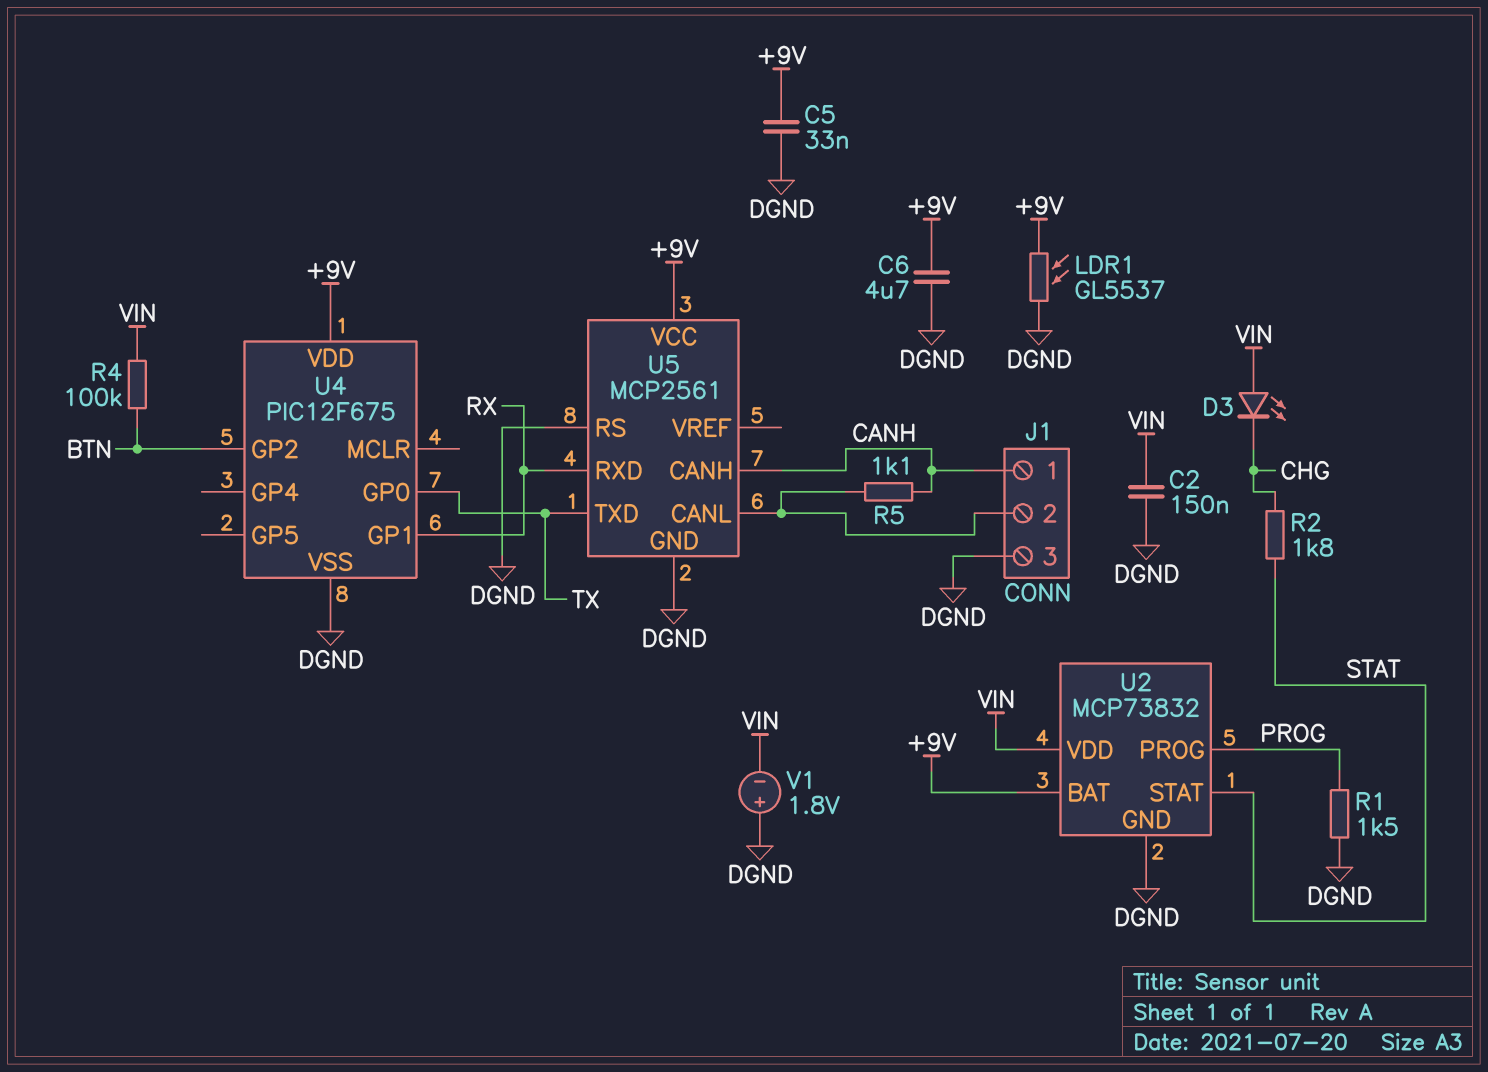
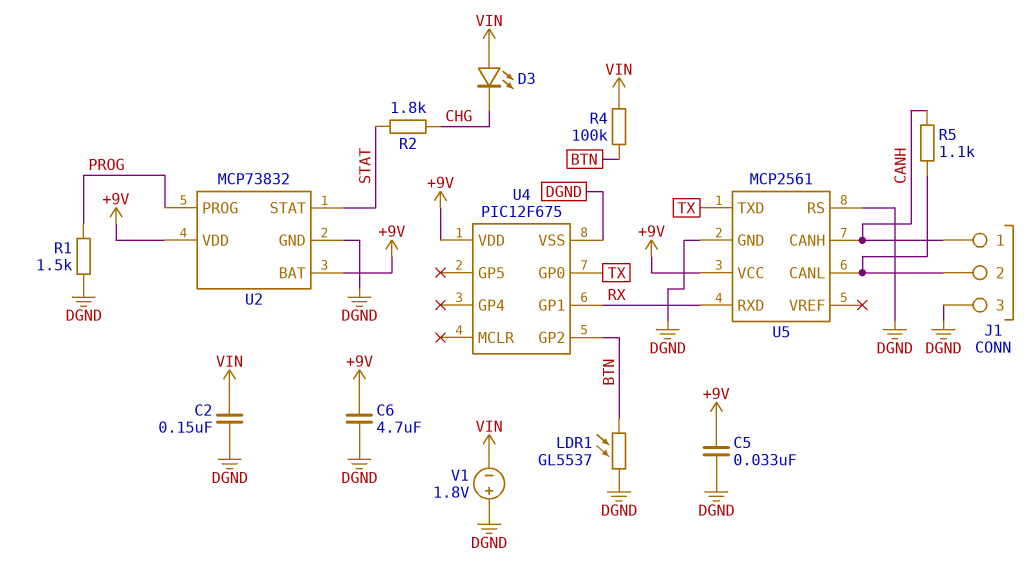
LDR1: GL5537 (+9V, DGND) -> GL5537 (BTN, DGND)
U2 pin VDD: VIN -> +9V

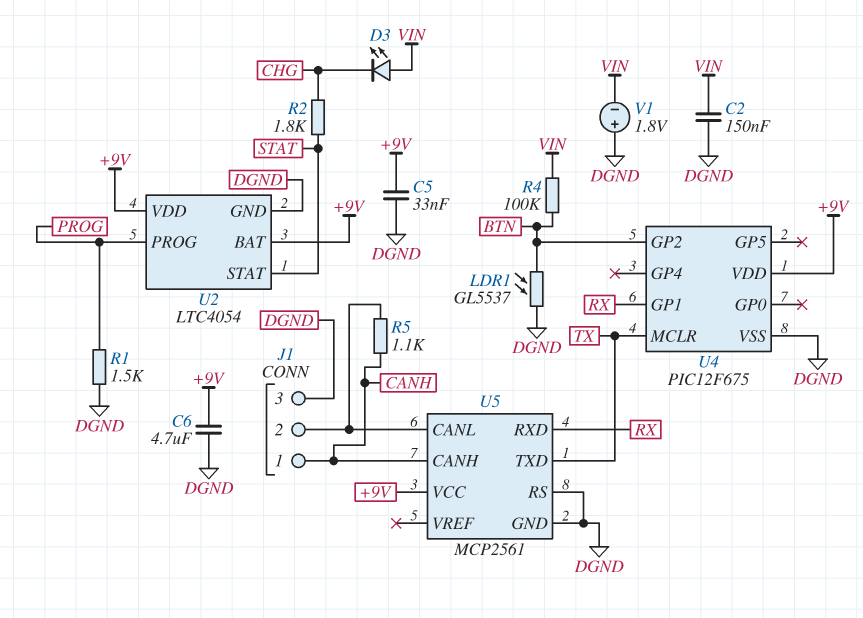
U2: MCP73832 -> LTC4054
U4 pin GP0: TX -> none
U4 pin MCLR: none -> TX

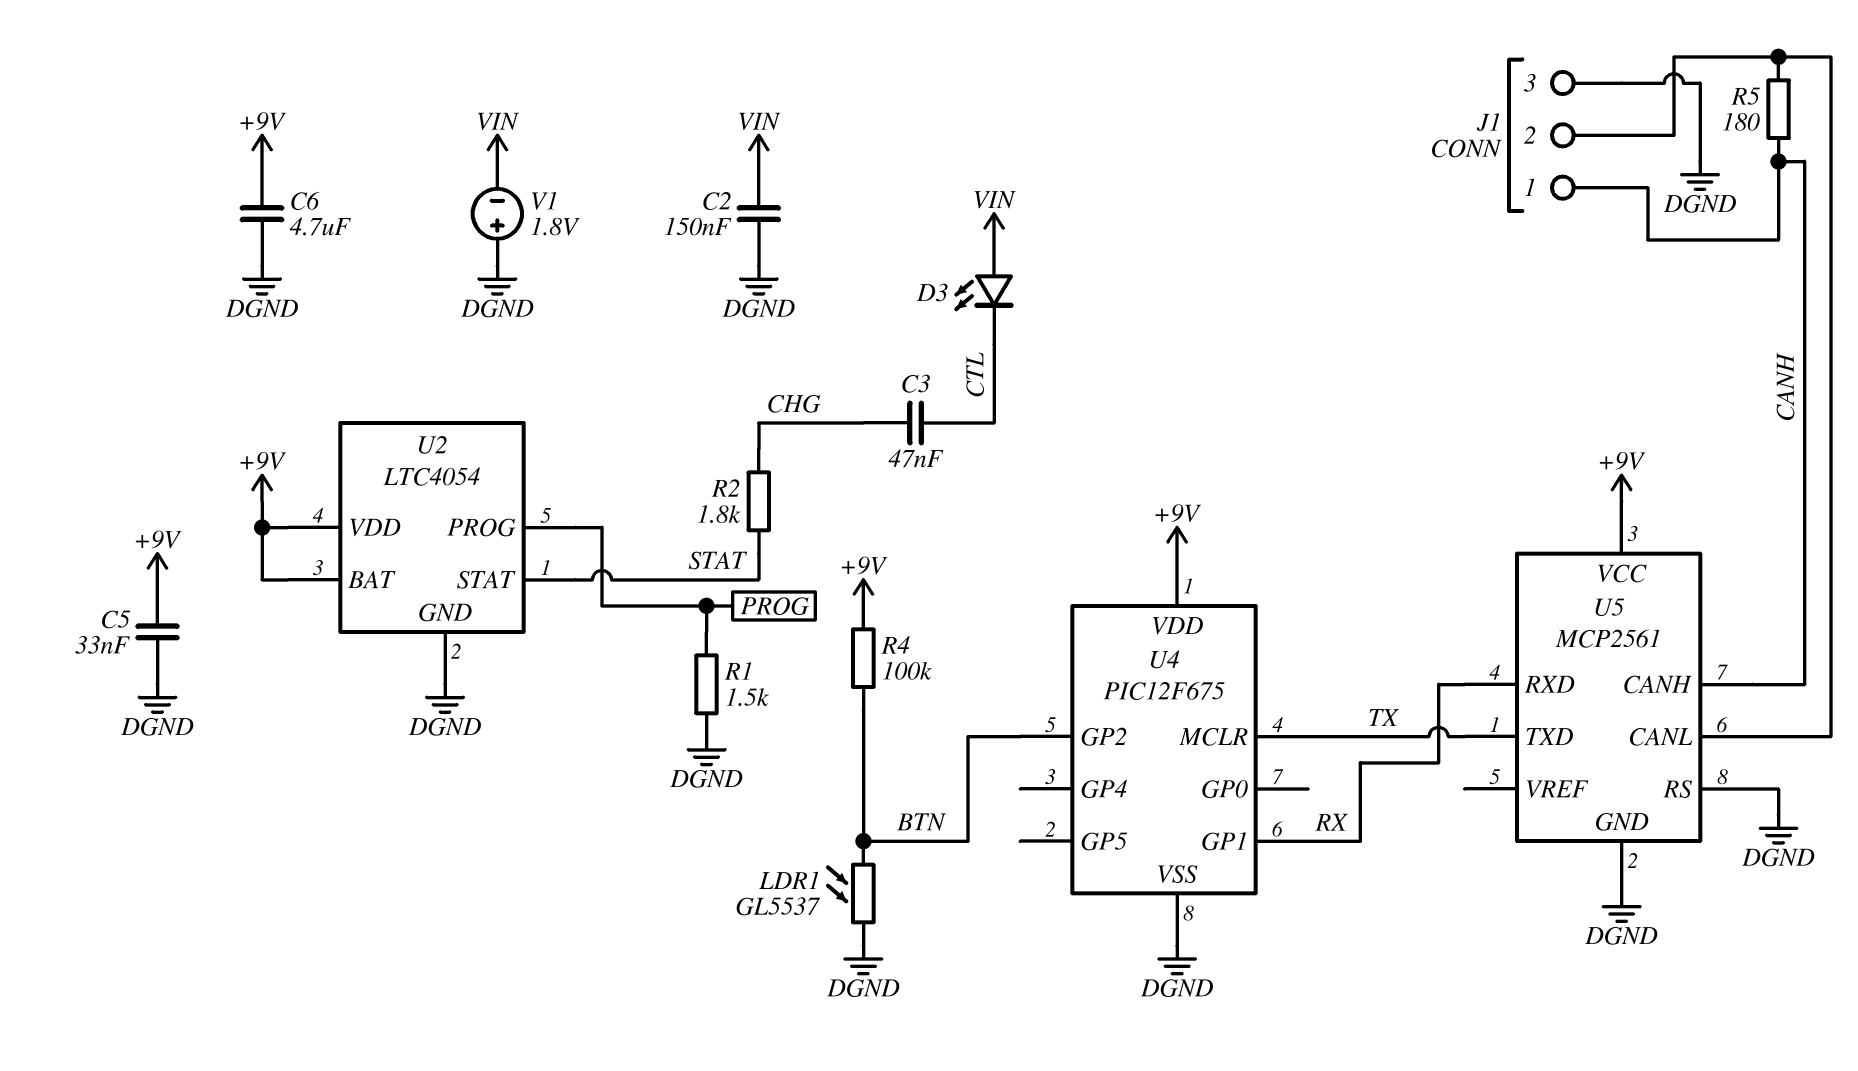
C3: none -> 47nF (CHG, CTL)
D3: LED (A VIN, K CHG) -> LED (A VIN, K CTL)
R4: 100k (BTN, VIN) -> 100k (+9V, BTN)
R5: 1.1k (CANH, J1/2) -> 180 (CANH, J1/2)

